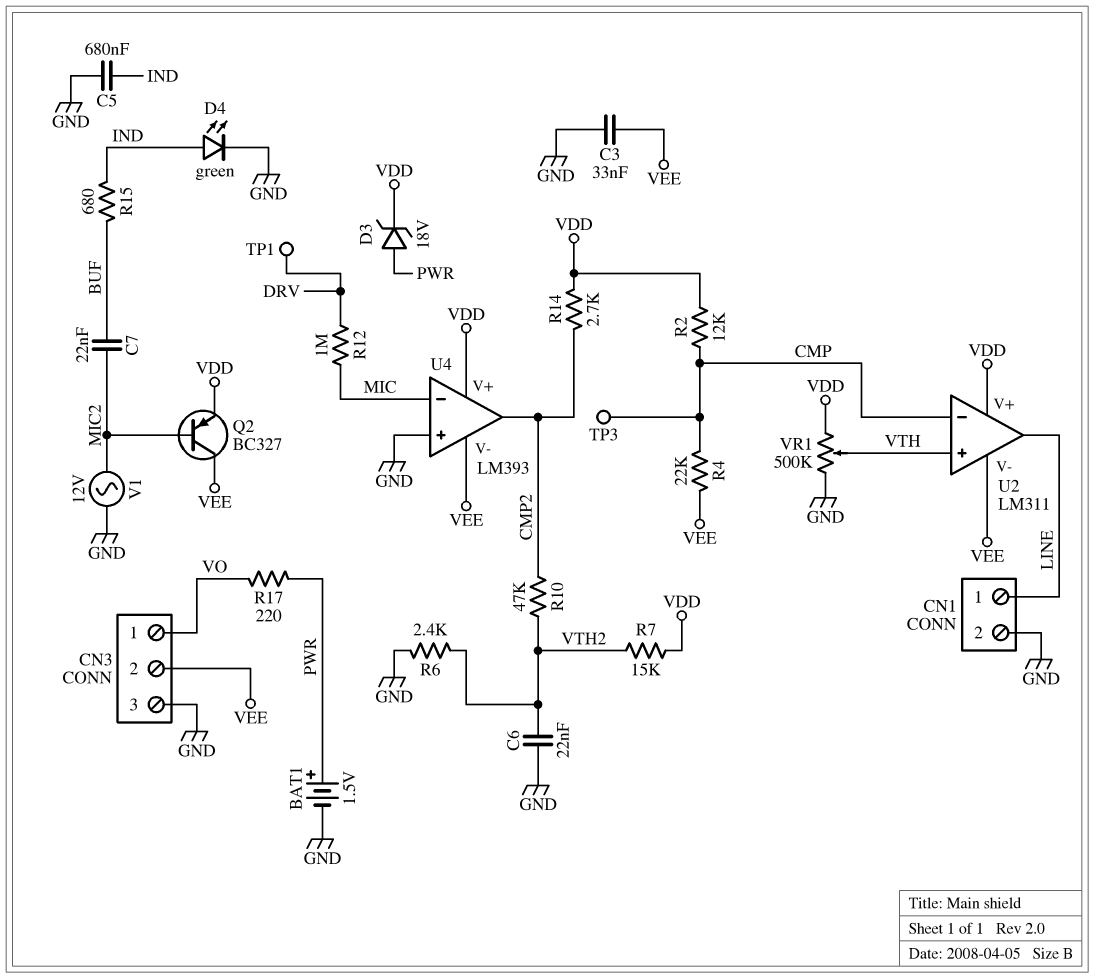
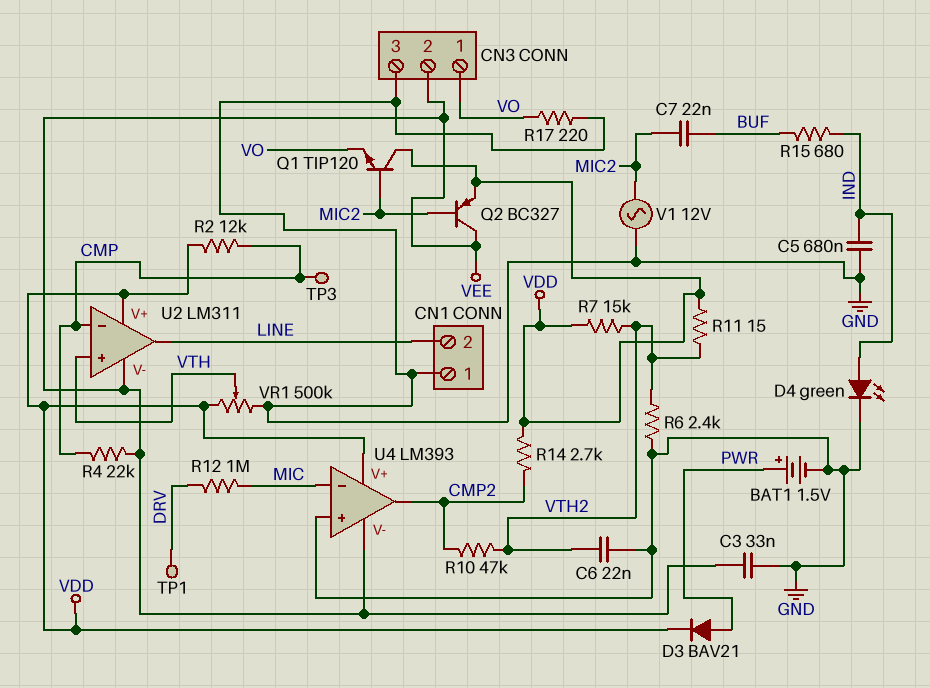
CN1 pin 1: LINE -> GND
CN1 pin 2: GND -> LINE
D3: zener 18V (A PWR, K VDD) -> diode BAV21 (A PWR, K VDD)
Q1: none -> NPN TIP120 (B MIC2, C VDD, E VO)
R11: none -> 15 (VDD, VTH2)
R17: 220 (PWR, VO) -> 220 (GND, VO)

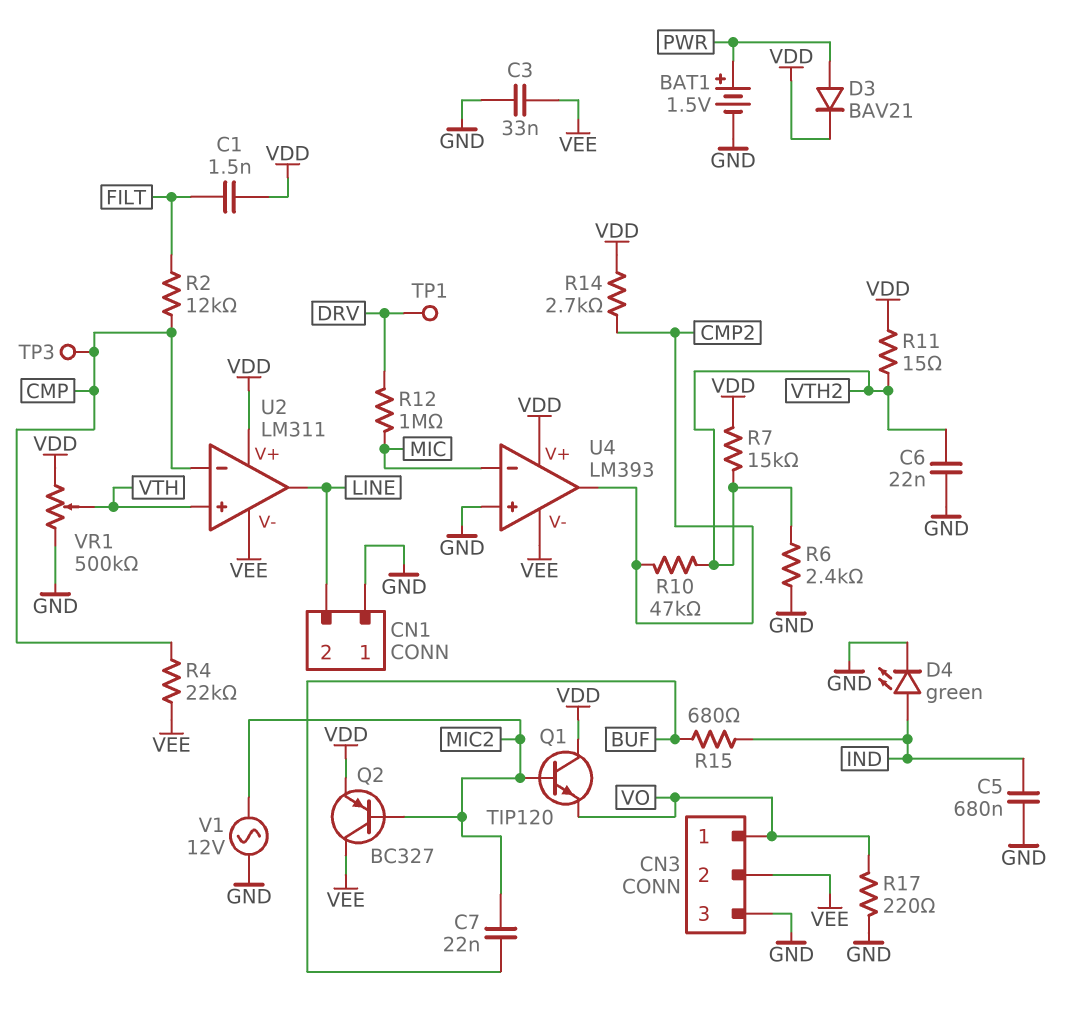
C1: none -> 1.5nF (FILT, VDD)
R2: 12k (CMP, VDD) -> 12k (CMP, FILT)

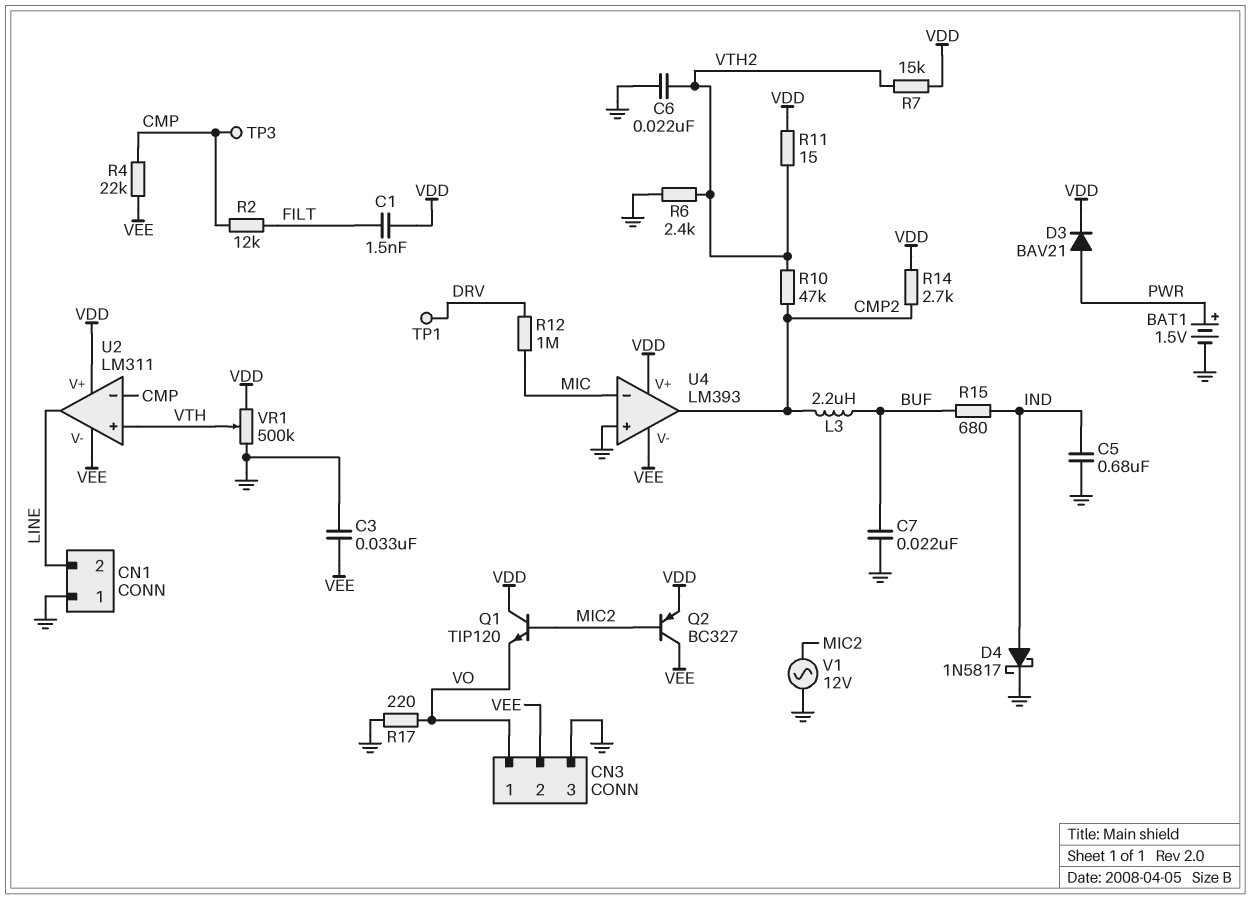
C7: 22nF (BUF, MIC2) -> 22nF (BUF, GND)
D4: LED green (A IND, K GND) -> schottky 1N5817 (A IND, K GND)
L3: none -> 2.2uH (BUF, CMP2)

